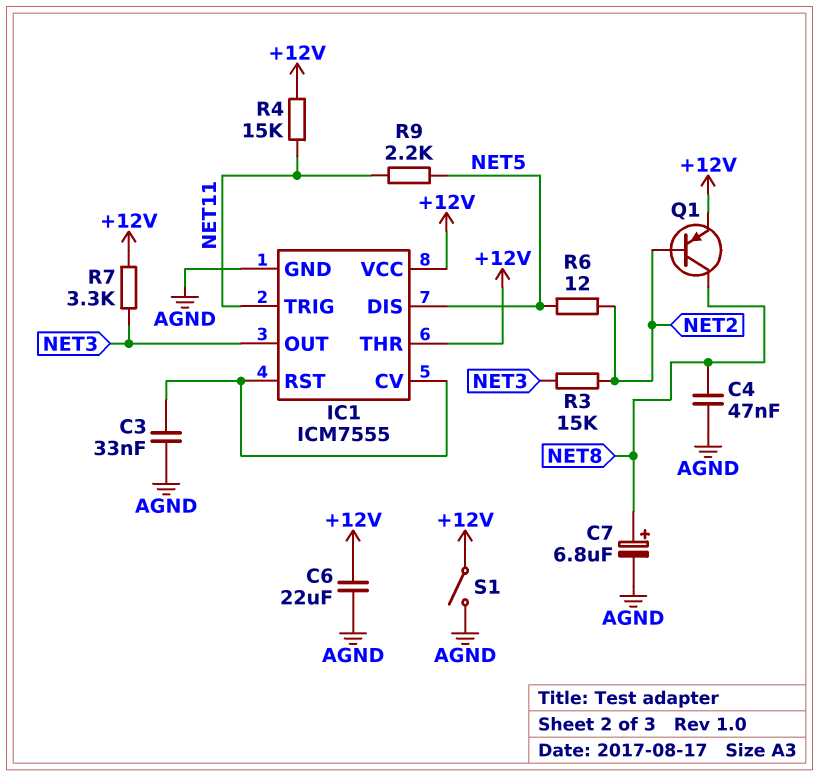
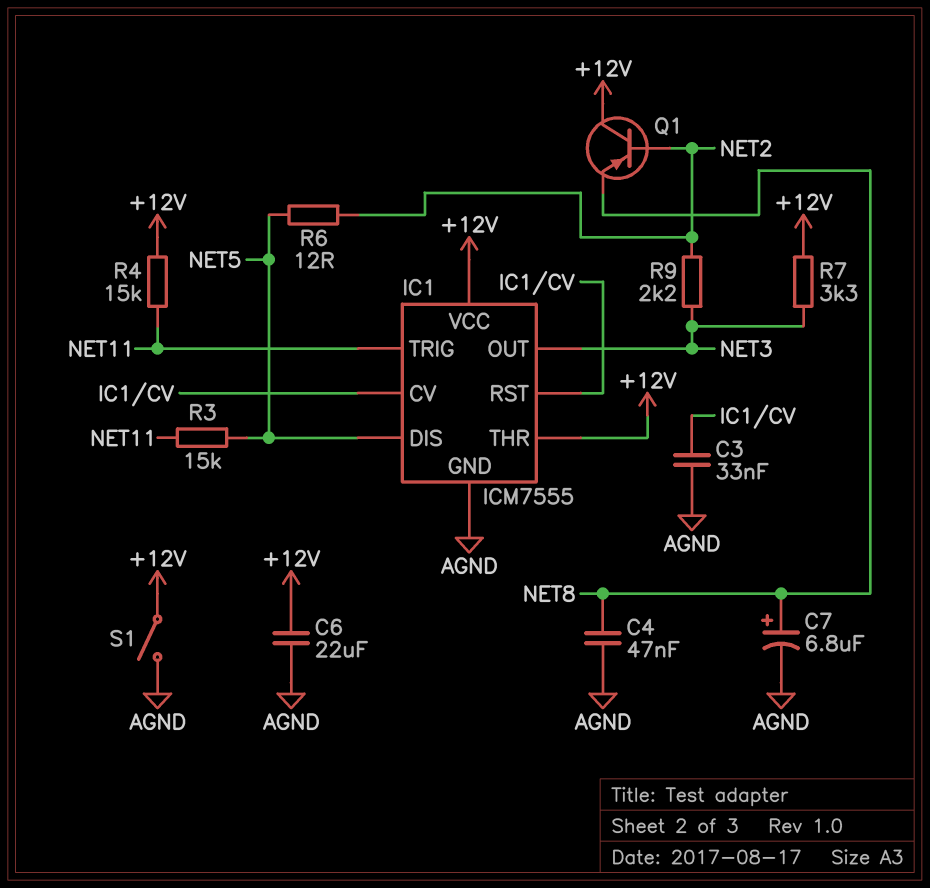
Q1: PNP (B NET2, C NET8, E +12V) -> PNP (B NET2, C +12V, E NET8)
R3: 15k (NET2, NET3) -> 15k (NET5, NET11)
R9: 2.2k (NET5, NET11) -> 2.2k (NET2, NET3)

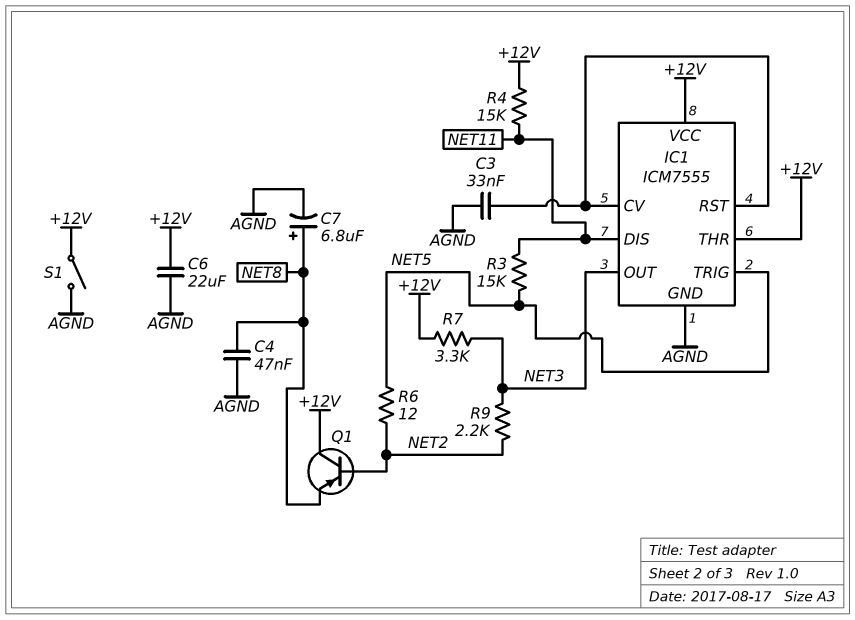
IC1 pin DIS: NET5 -> NET11
IC1 pin TRIG: NET11 -> NET5

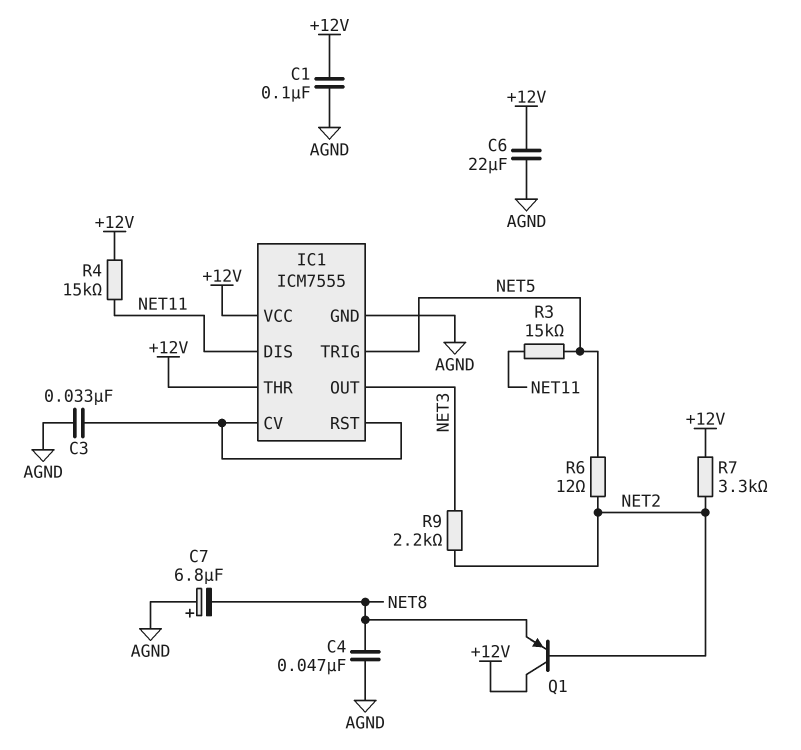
C1: none -> 100nF (+12V, AGND)
C7: 6.8uF (plus NET8, minus AGND) -> 6.8uF (plus AGND, minus NET8)
R7: 3.3k (+12V, NET3) -> 3.3k (+12V, NET2)
S1: switch (+12V, AGND) -> none

